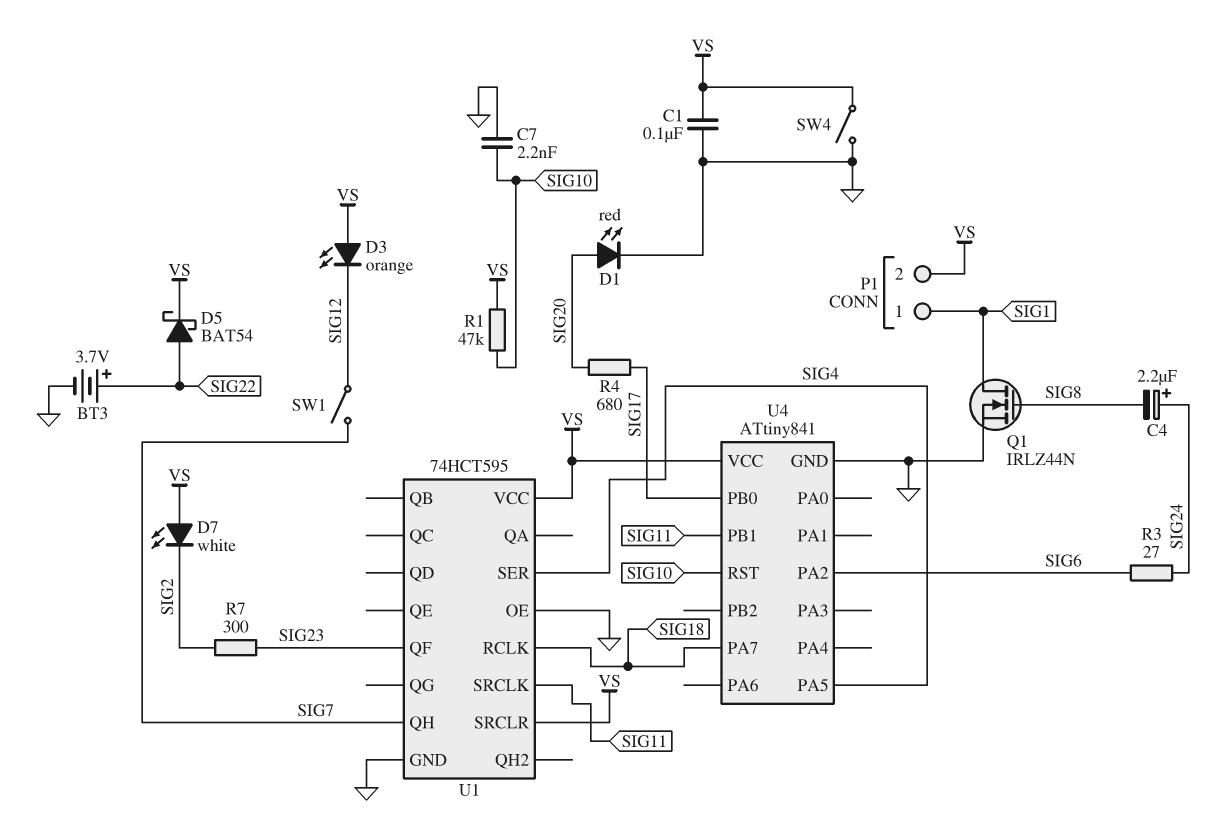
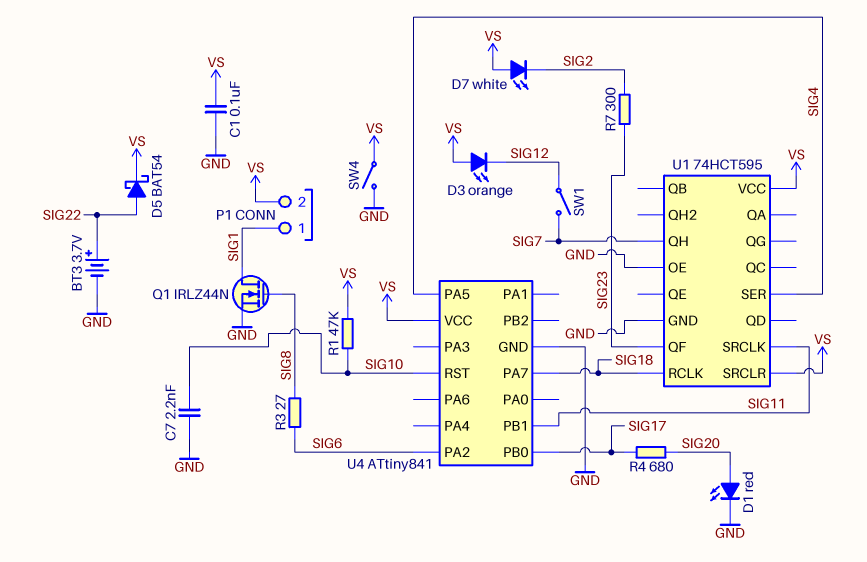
C4: 2.2uF (plus SIG24, minus SIG8) -> none
R3: 27 (SIG6, SIG24) -> 27 (SIG6, SIG8)

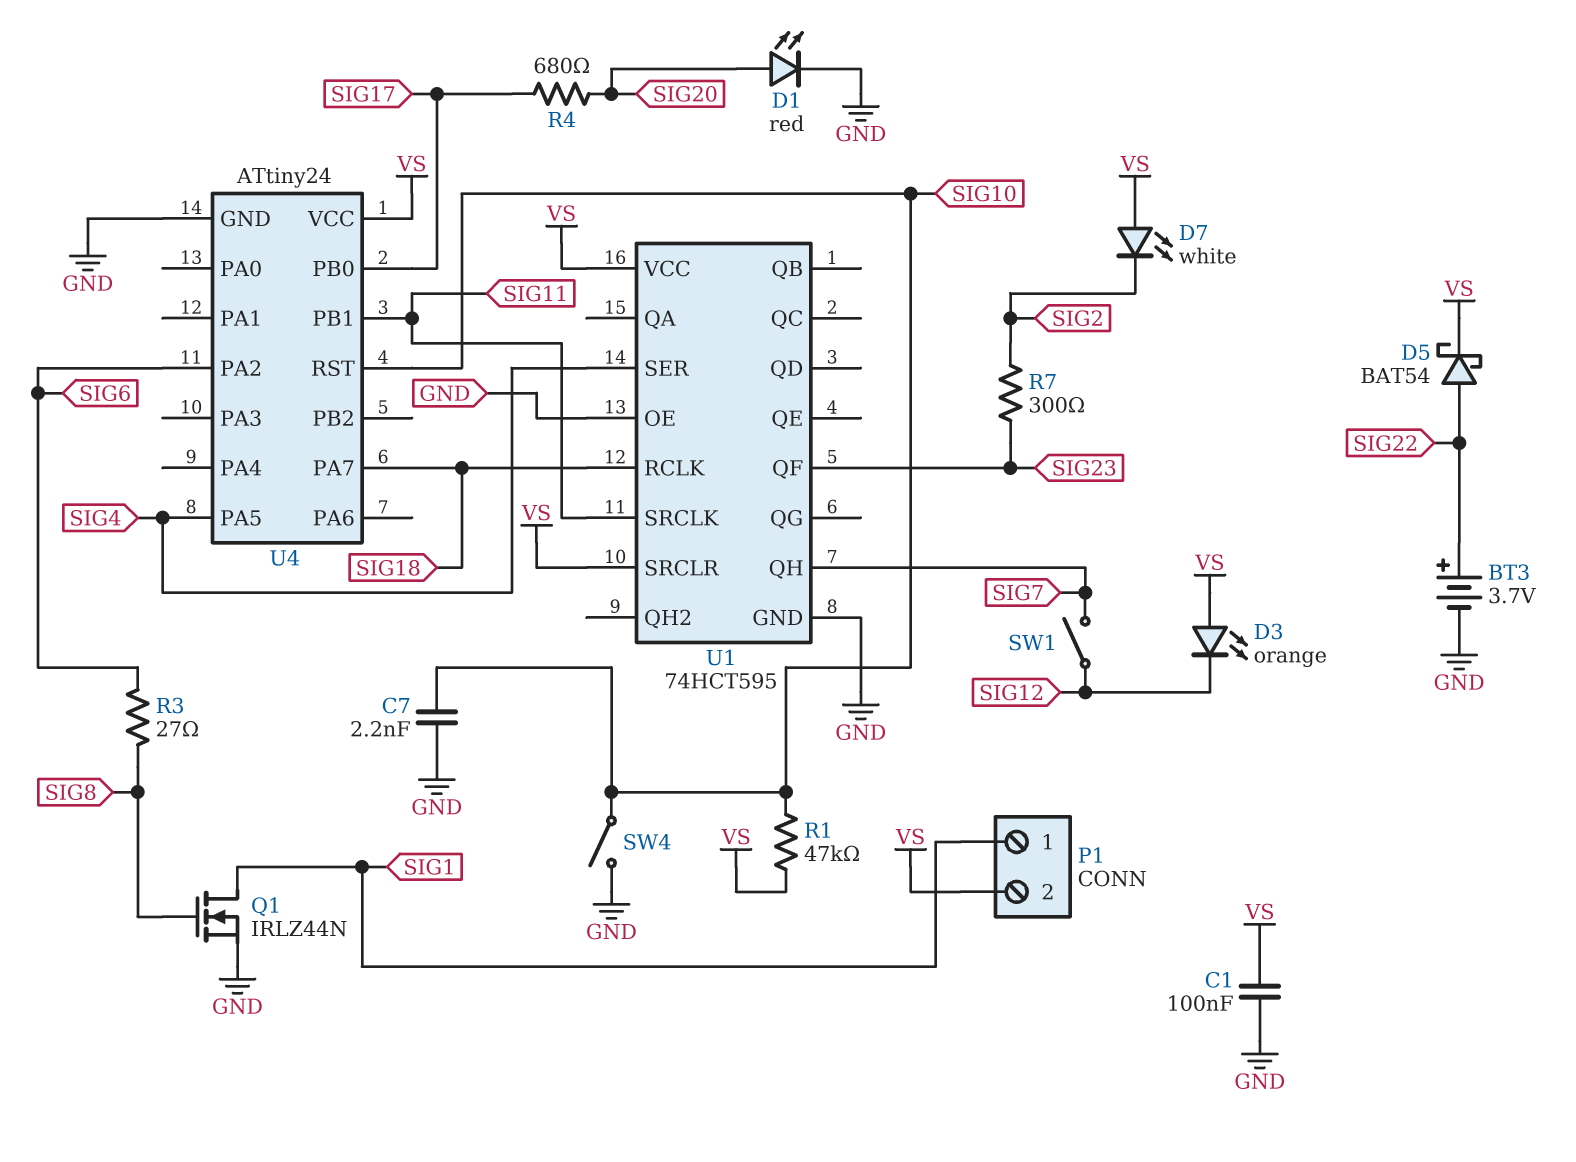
SW4: switch (GND, VS) -> switch (GND, SIG10)
U4: ATtiny841 -> ATtiny24

